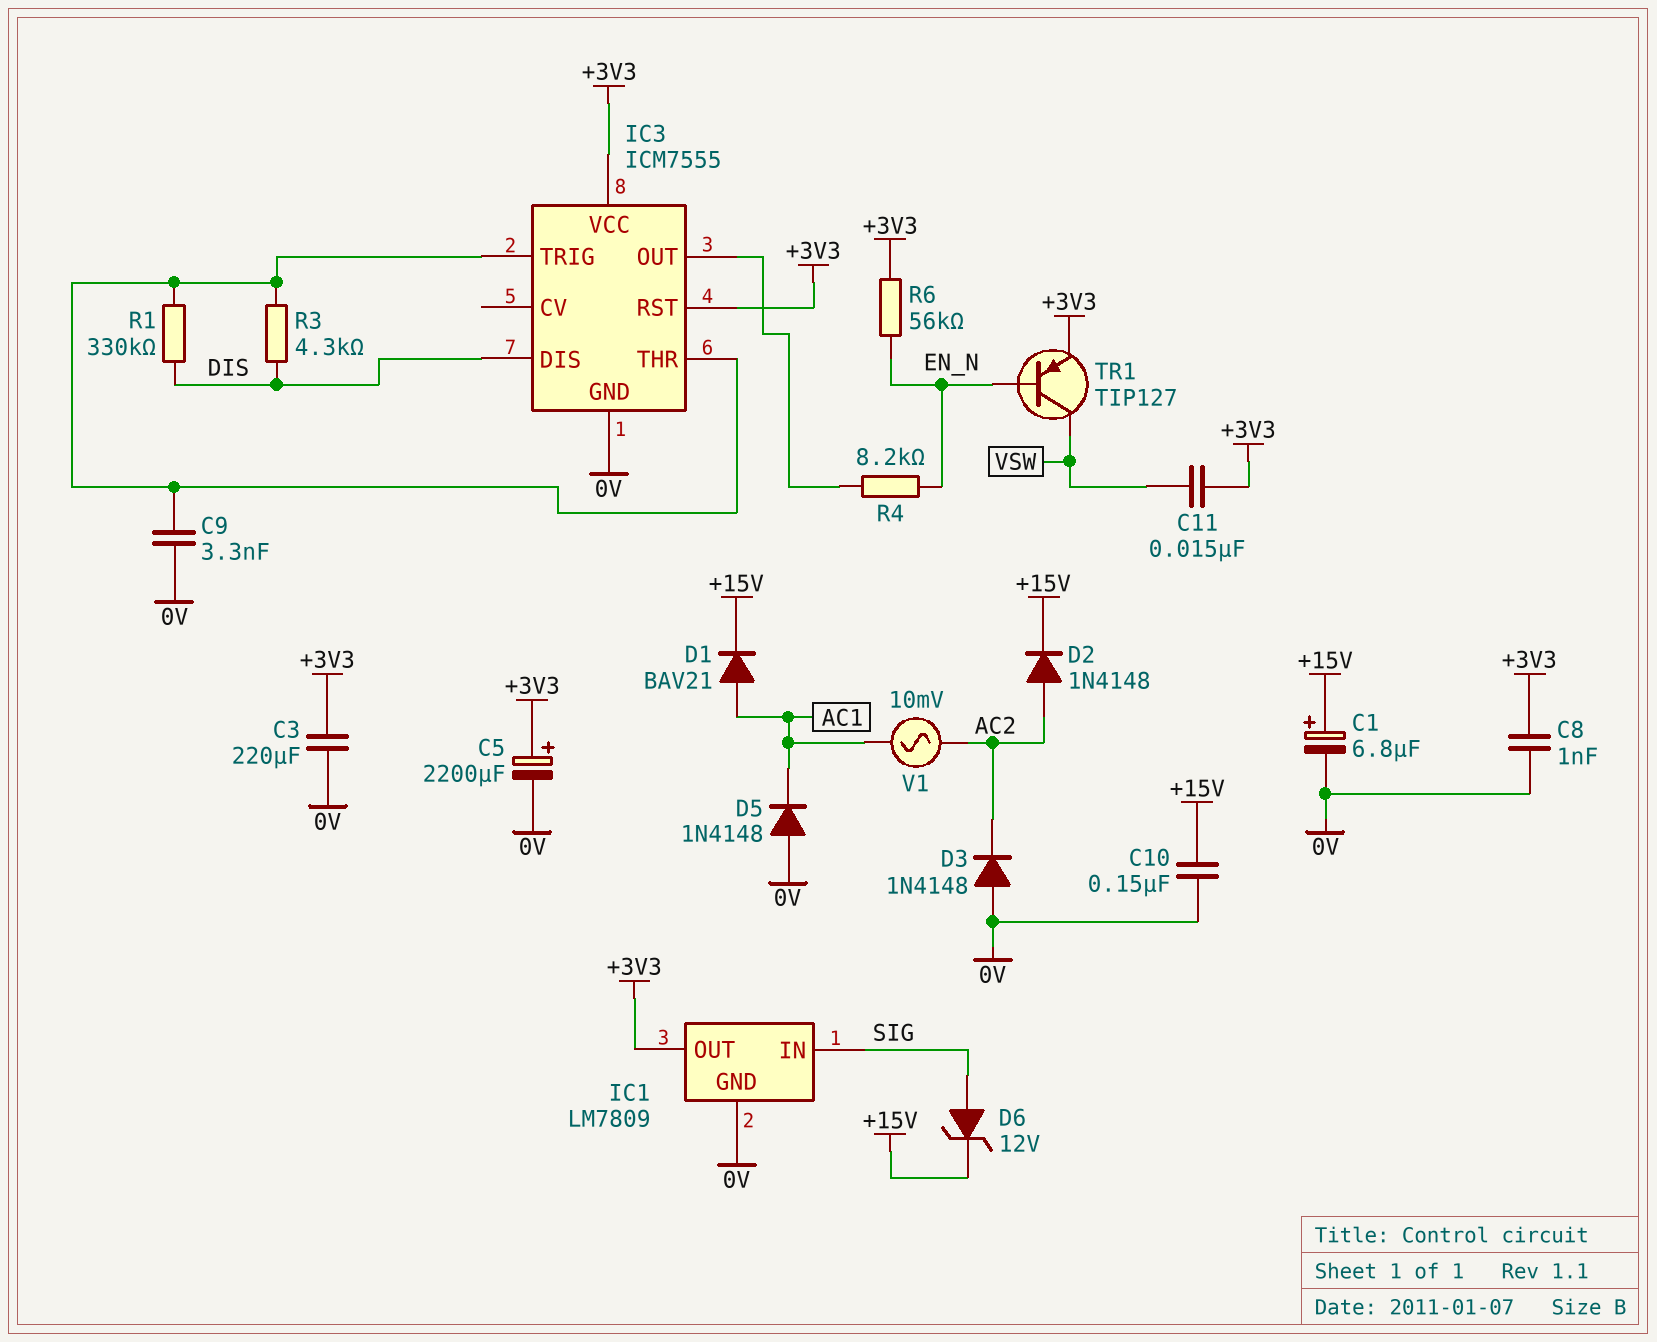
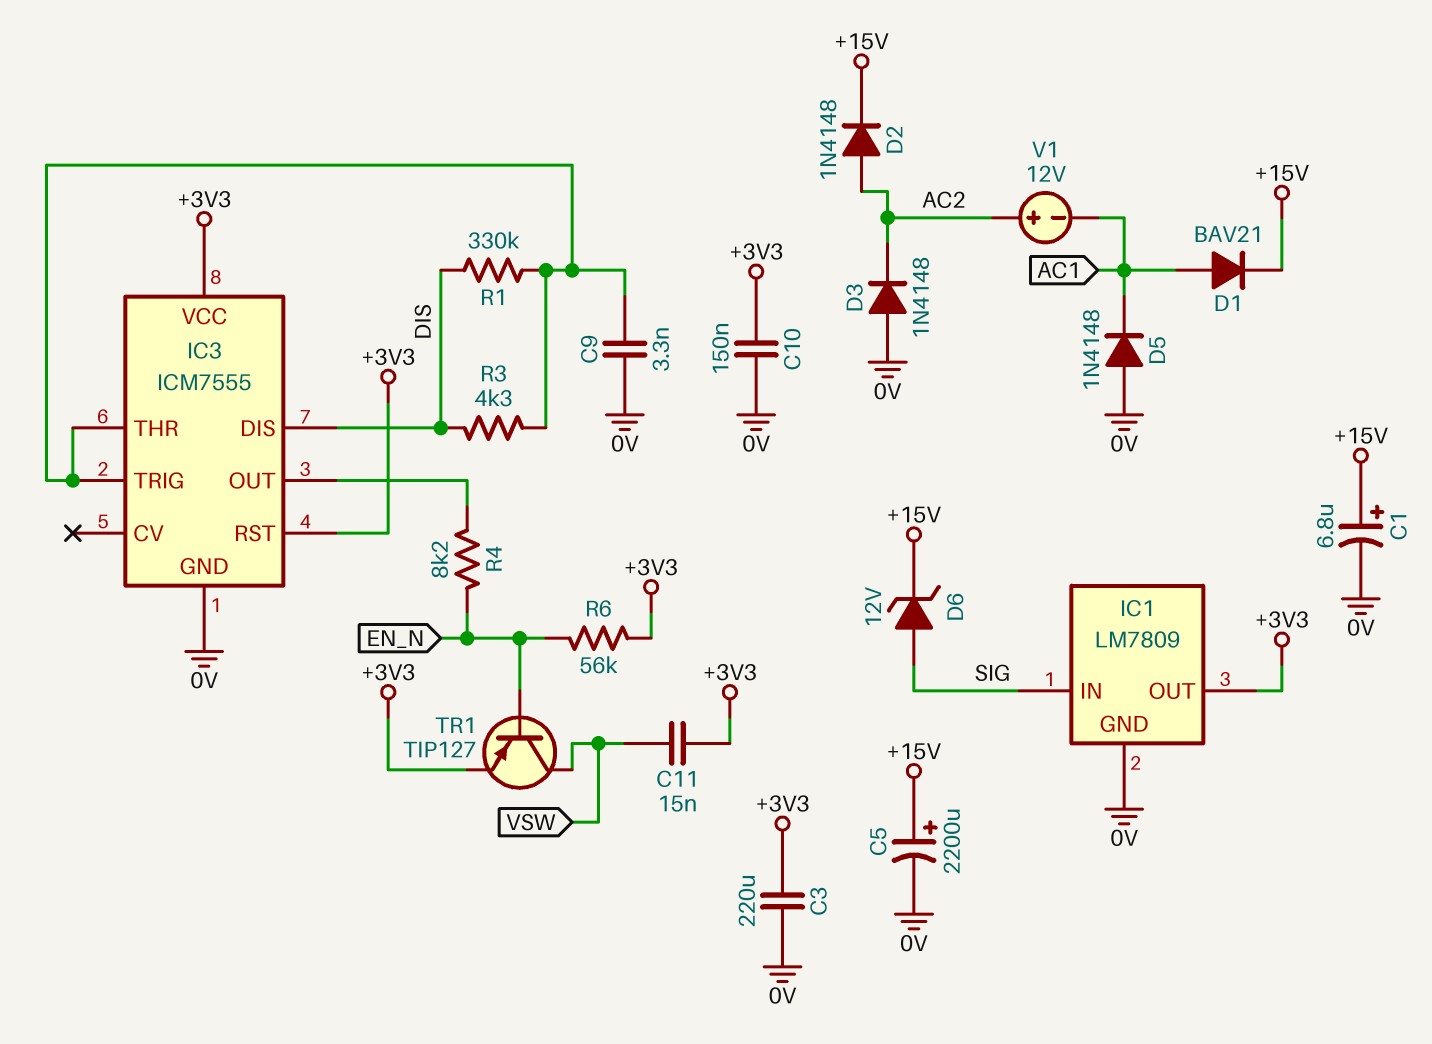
C5: 2200uF (plus +3V3, minus 0V) -> 2200uF (plus +15V, minus 0V)
C8: 1nF (+3V3, 0V) -> none
C10: 150nF (+15V, 0V) -> 150nF (+3V3, 0V)
V1: AC 10mV (AC1, AC2) -> 12V (plus AC2, minus AC1)

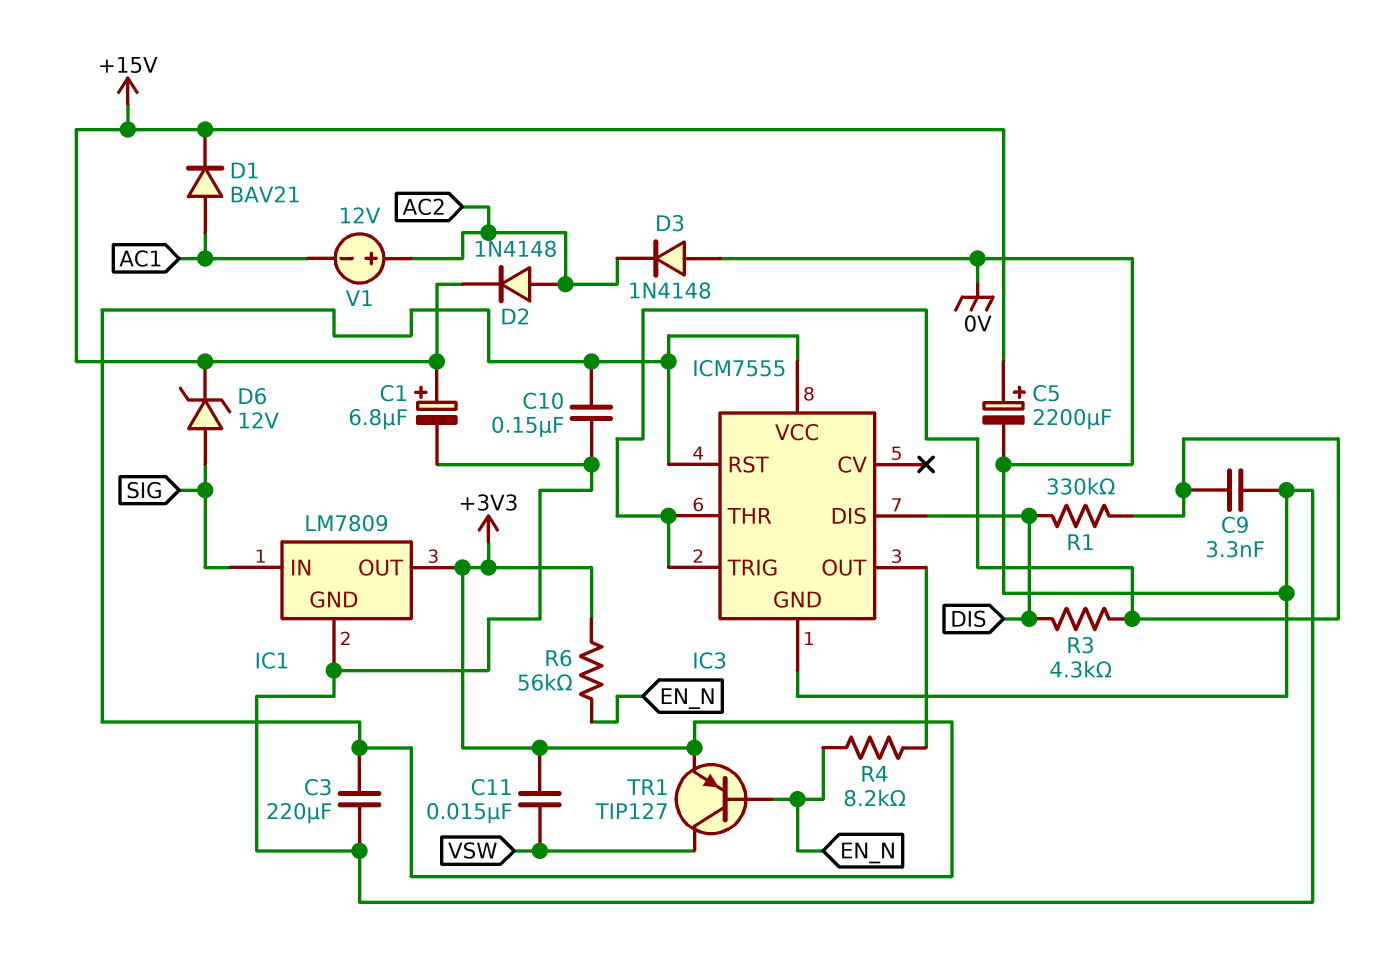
D5: diode 1N4148 (A 0V, K AC1) -> none

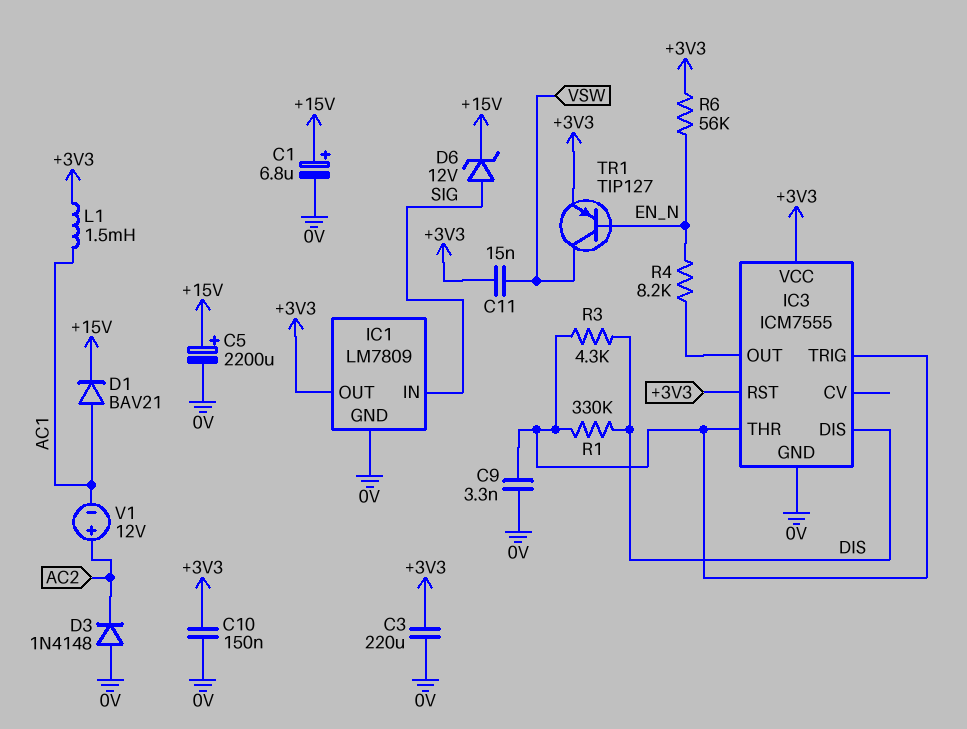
D2: diode 1N4148 (A AC2, K +15V) -> none
L1: none -> 1.5mH (+3V3, AC1)

